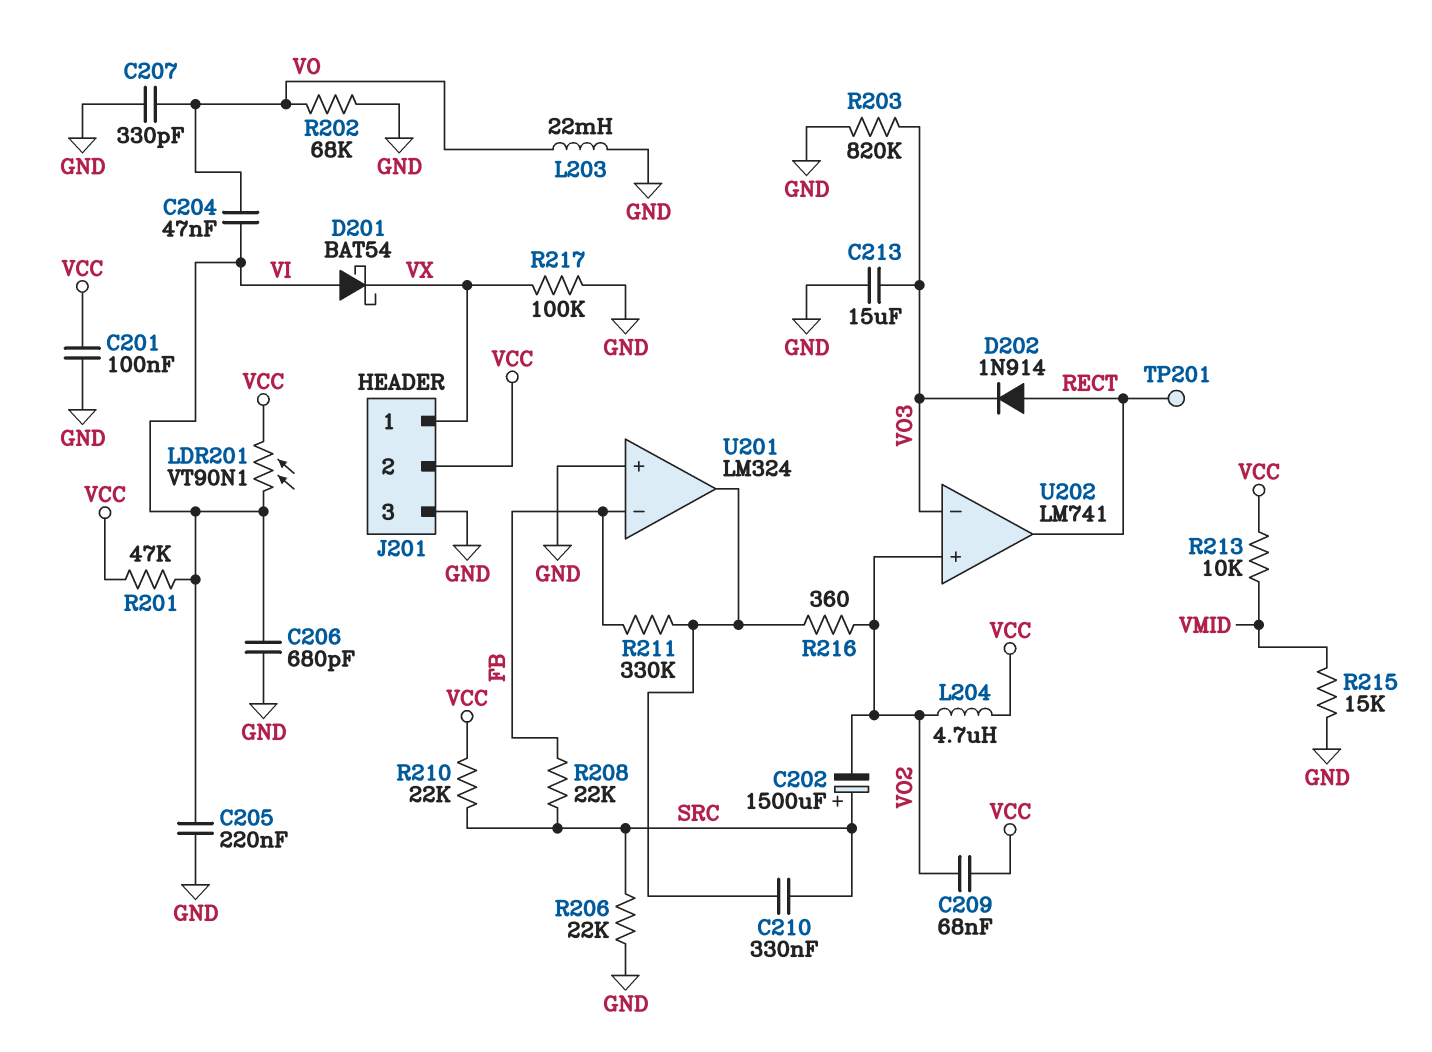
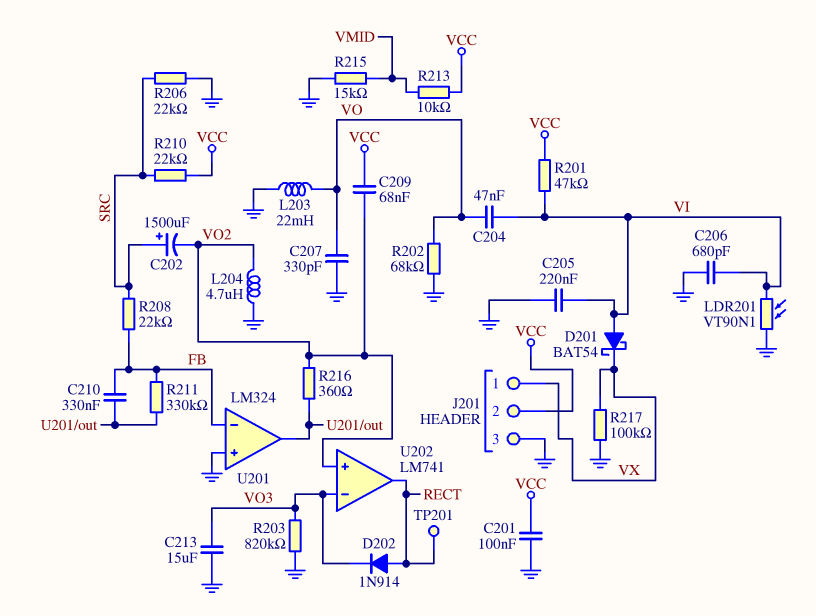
C210: 330nF (SRC, U201/out) -> 330nF (FB, U201/out)
L204: 4.7uH (VCC, VO2) -> 4.7uH (GND, VO2)
LDR201: VT90N1 (VCC, VI) -> VT90N1 (GND, VI)

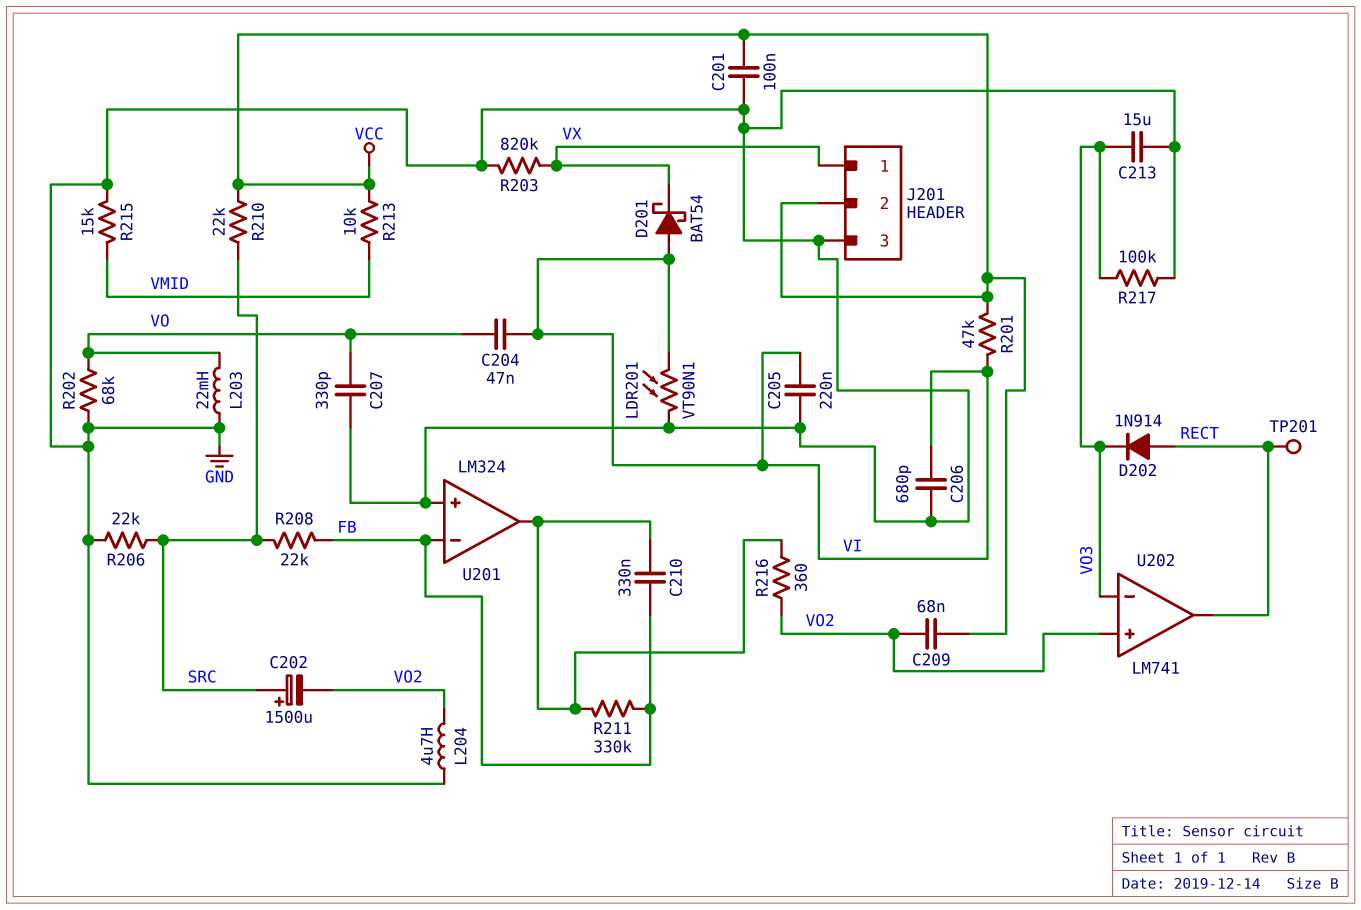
R203: 820k (GND, VO3) -> 820k (GND, VX)
R217: 100k (GND, VX) -> 100k (GND, VO3)

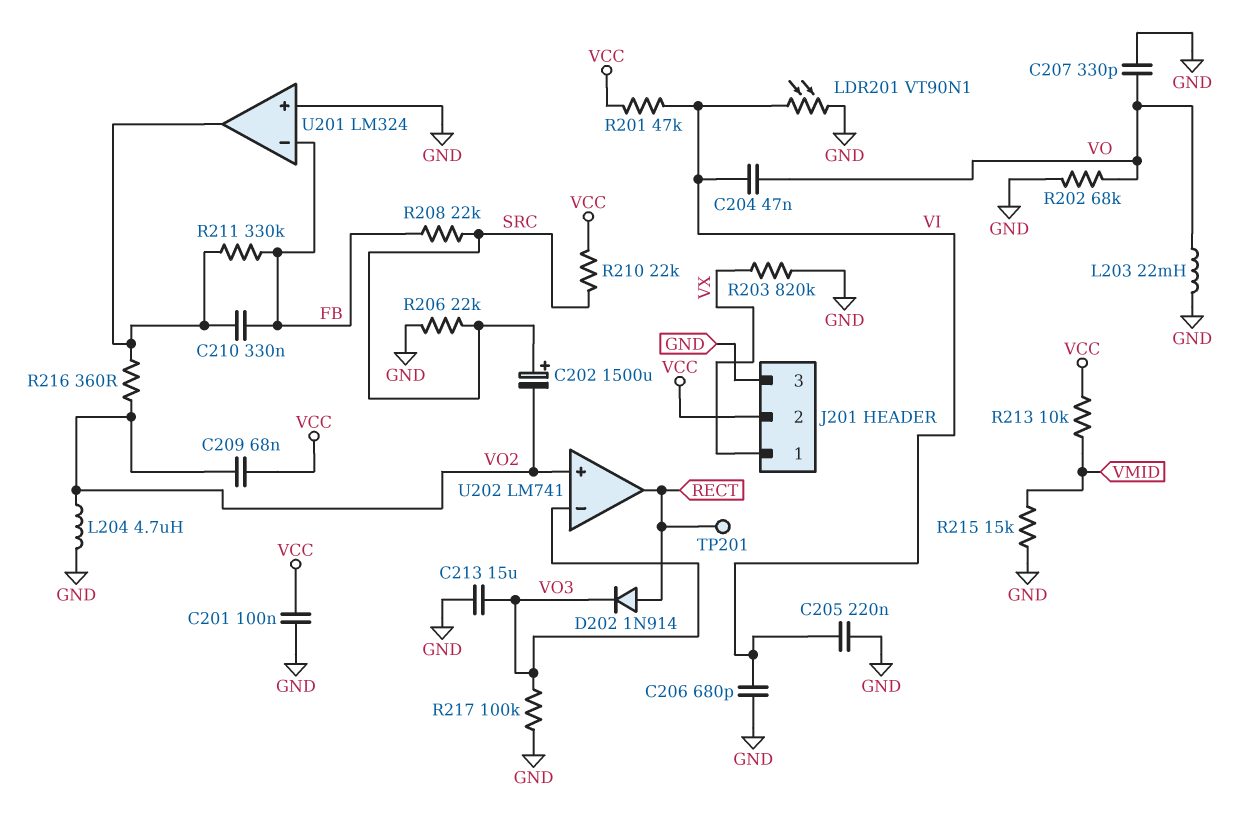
D201: schottky BAT54 (A VI, K VX) -> none

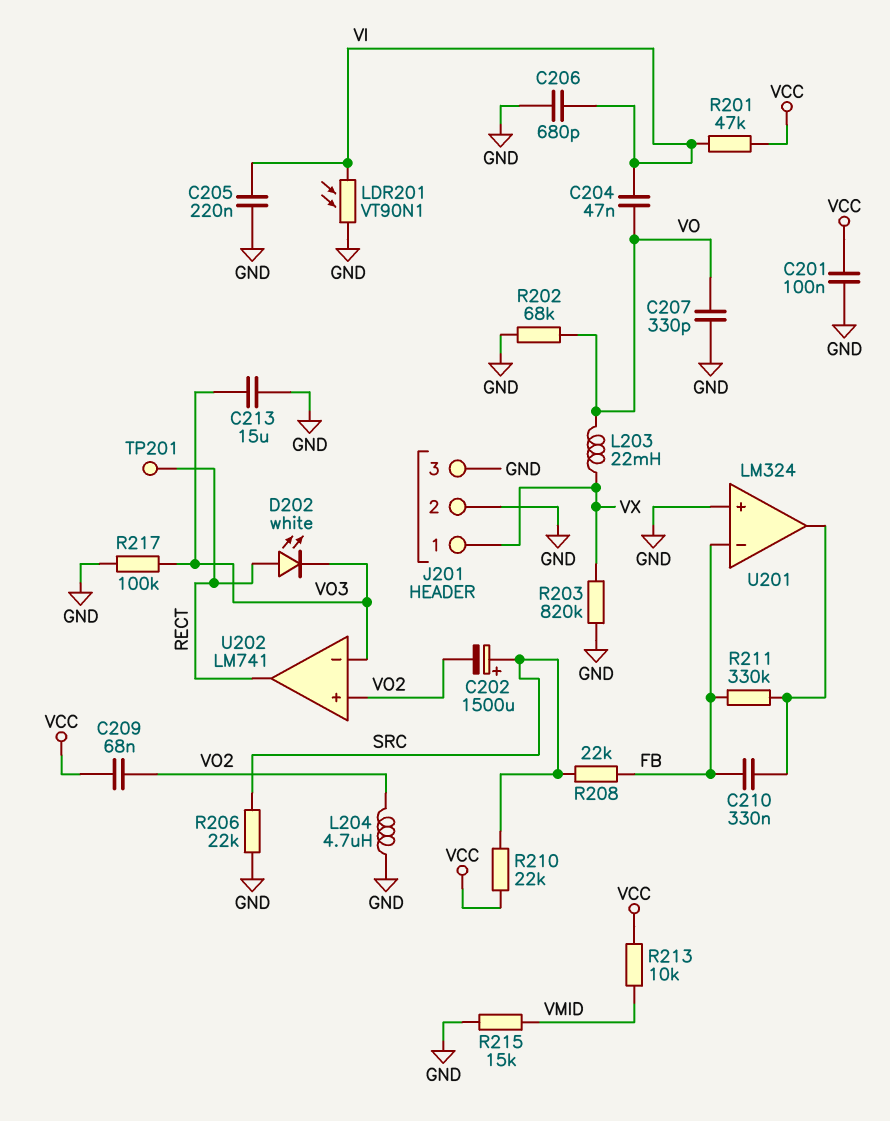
D202: diode 1N914 (A RECT, K VO3) -> LED white (A RECT, K VO3)
J201 pin 2: VCC -> GND
L203: 22mH (GND, VO) -> 22mH (VO, VX)
R216: 360 (U201/out, VO2) -> none

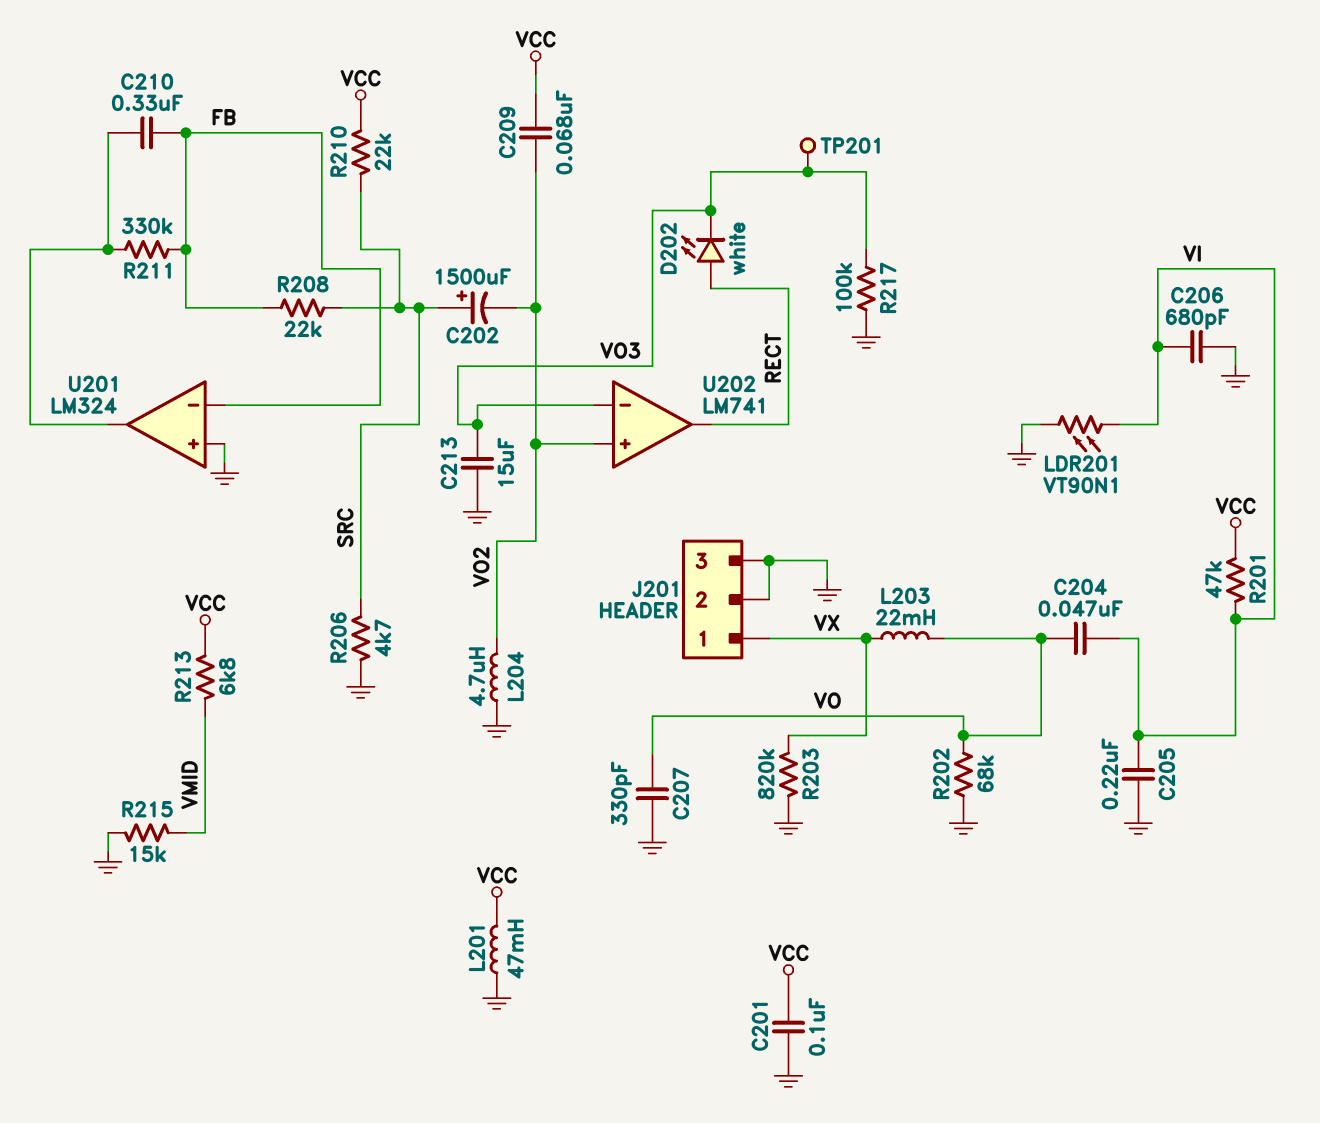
L201: none -> 47mH (GND, VCC)
R206: 22k (GND, SRC) -> 4.7k (GND, SRC)
R213: 10k (VCC, VMID) -> 6.8k (VCC, VMID)
TP201: test point (RECT) -> test point (VO3)

